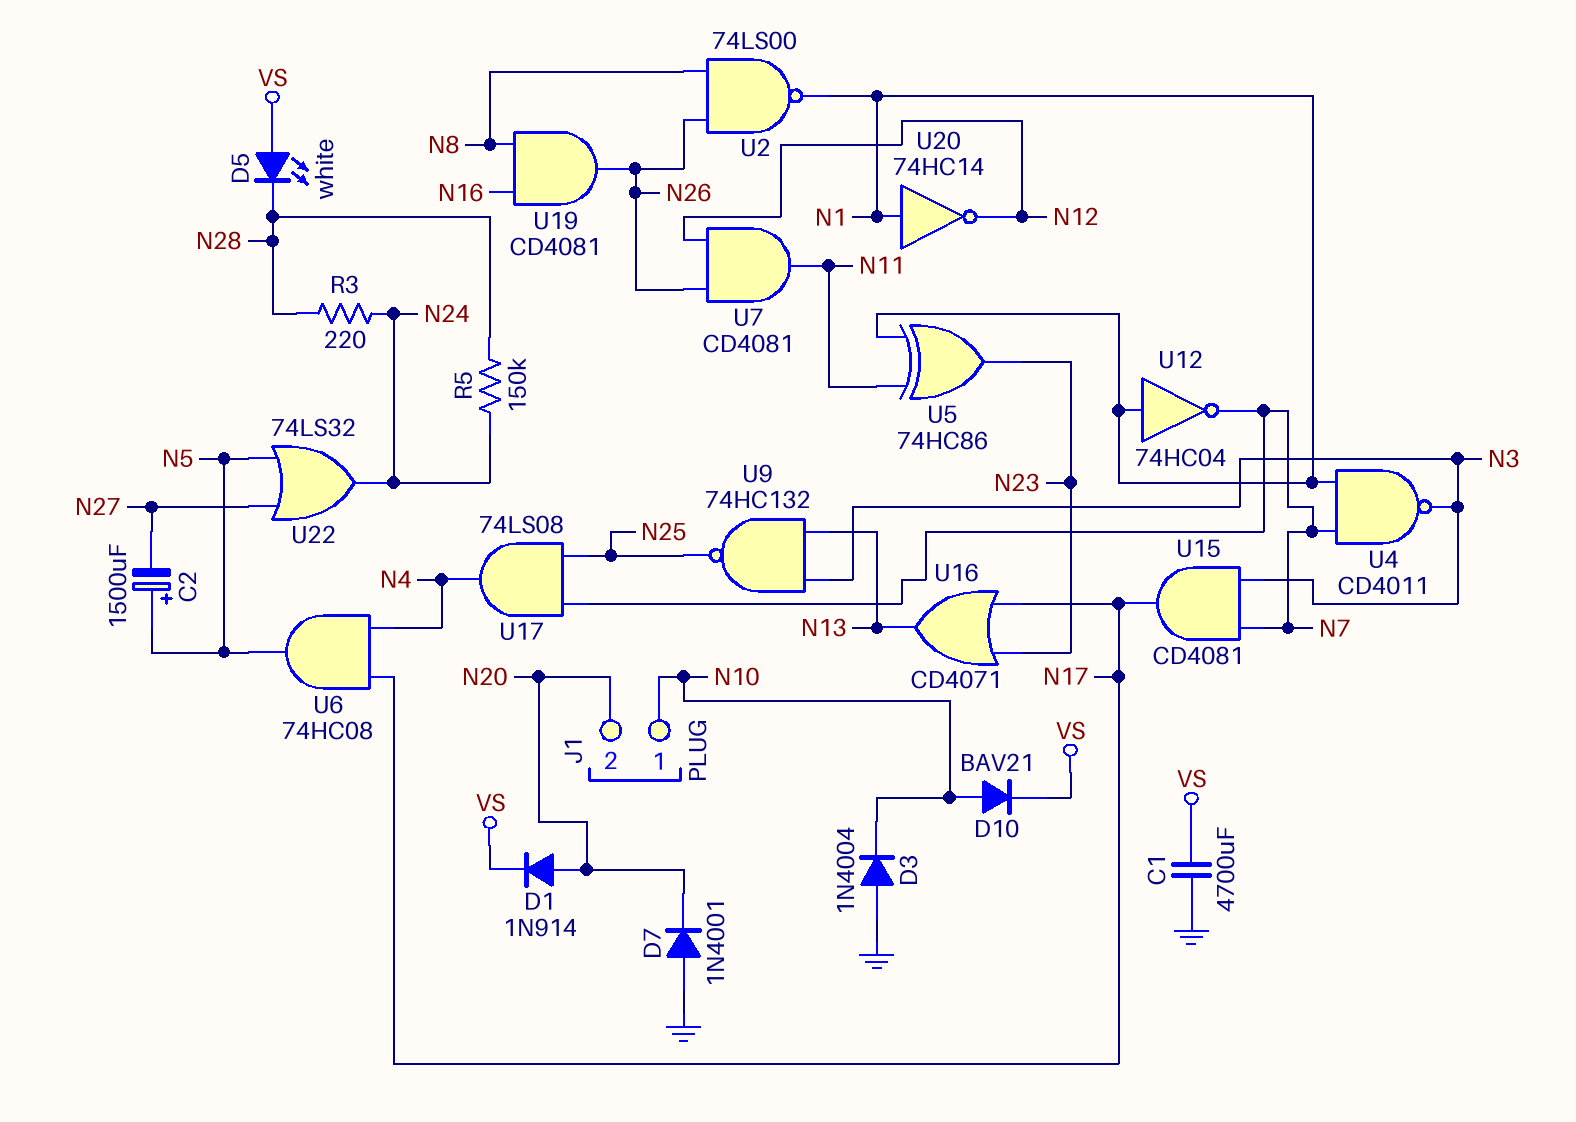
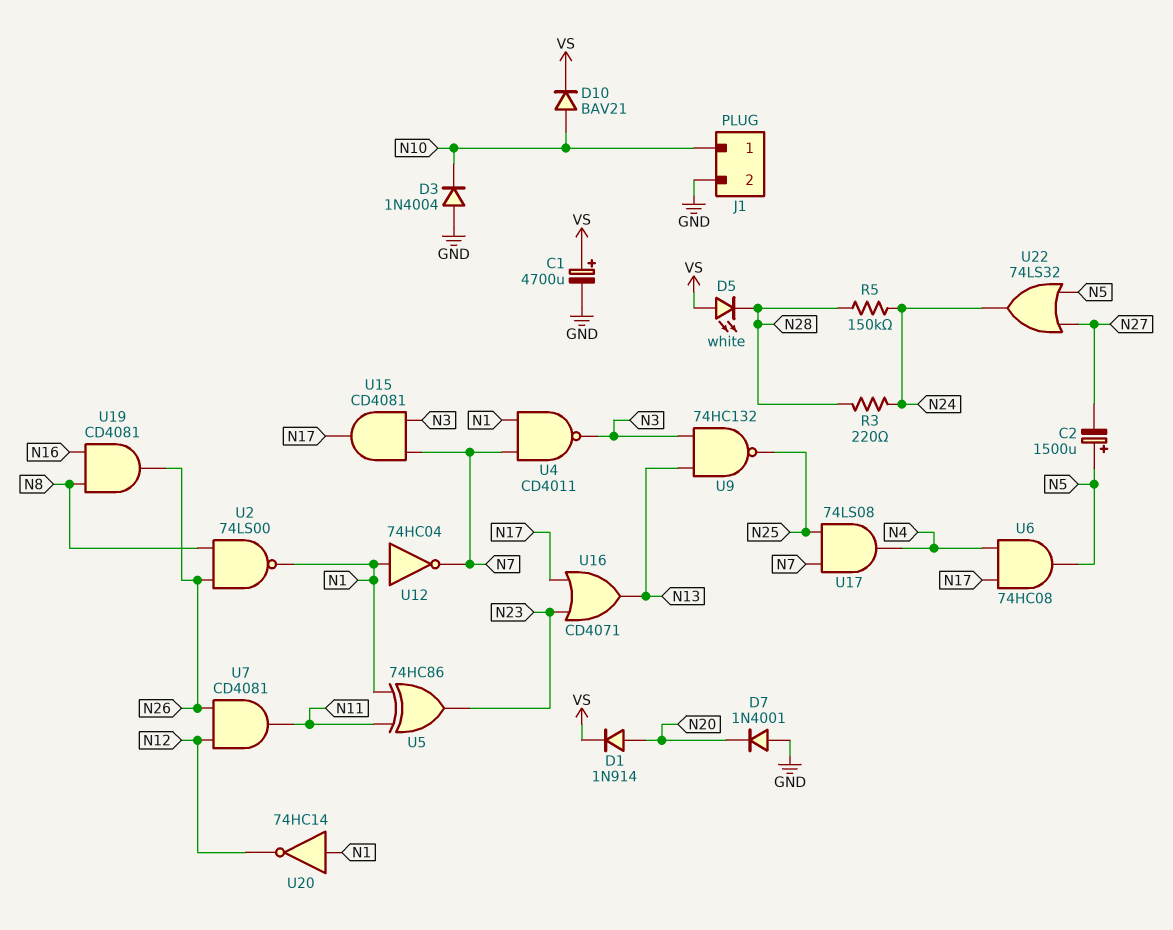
C1: 4700uF (GND, VS) -> 4700uF (plus VS, minus GND)
J1 pin 2: N20 -> GND

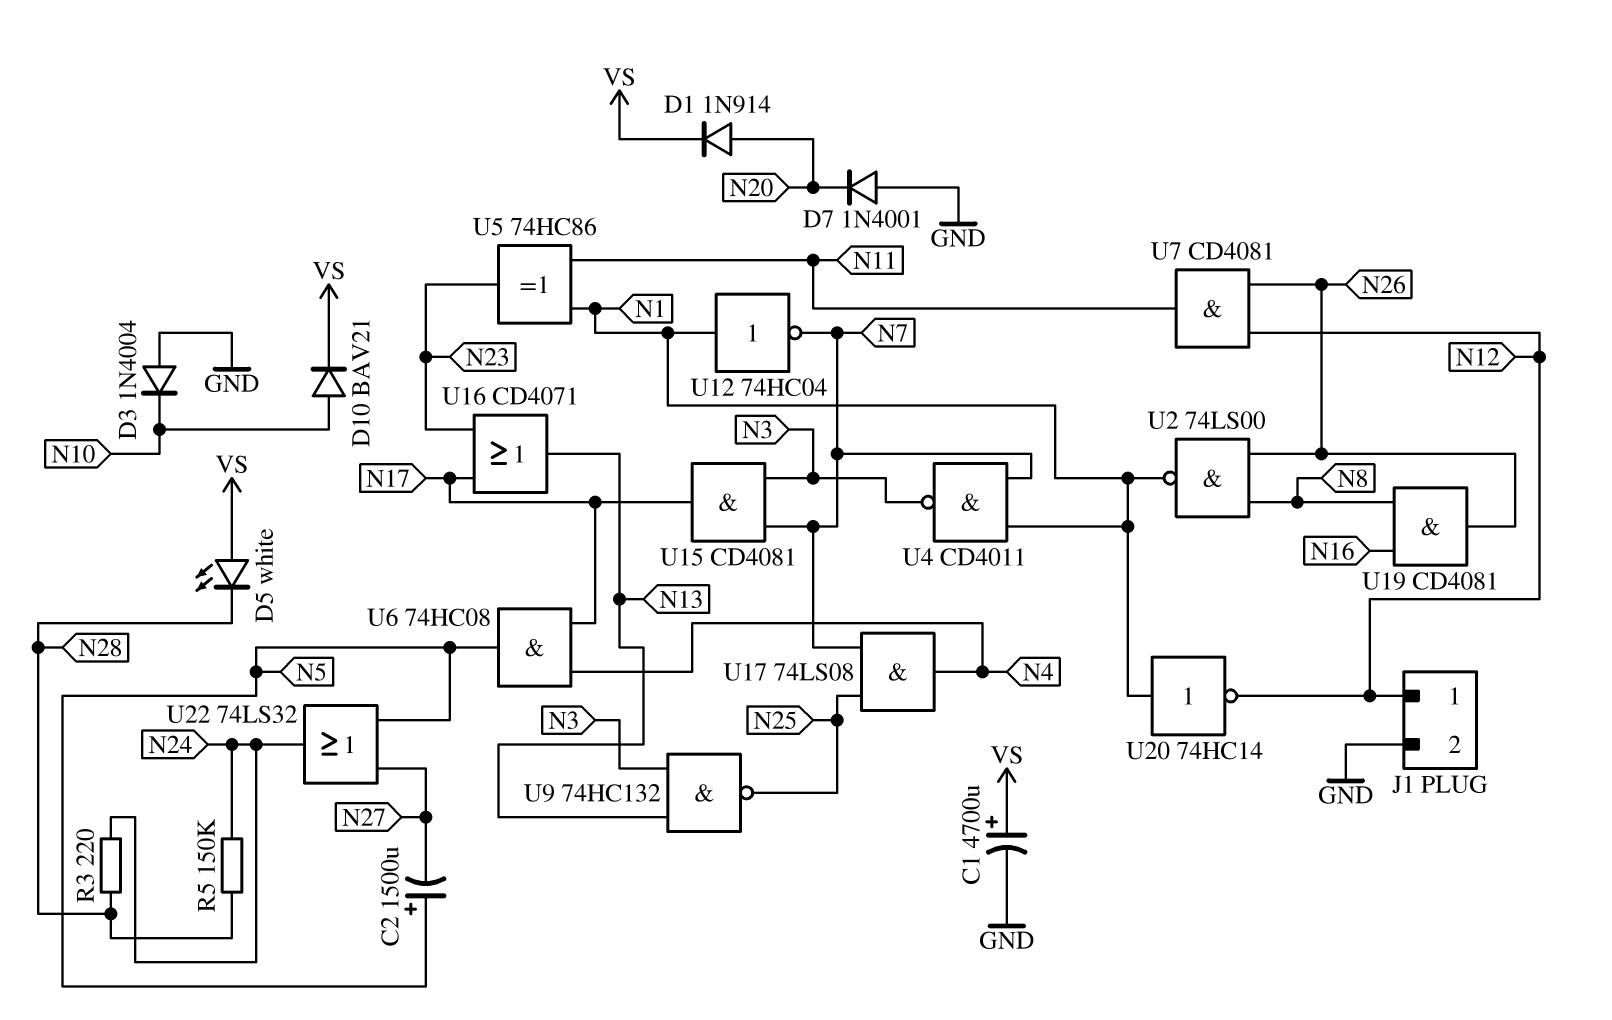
J1 pin 1: N10 -> N12

